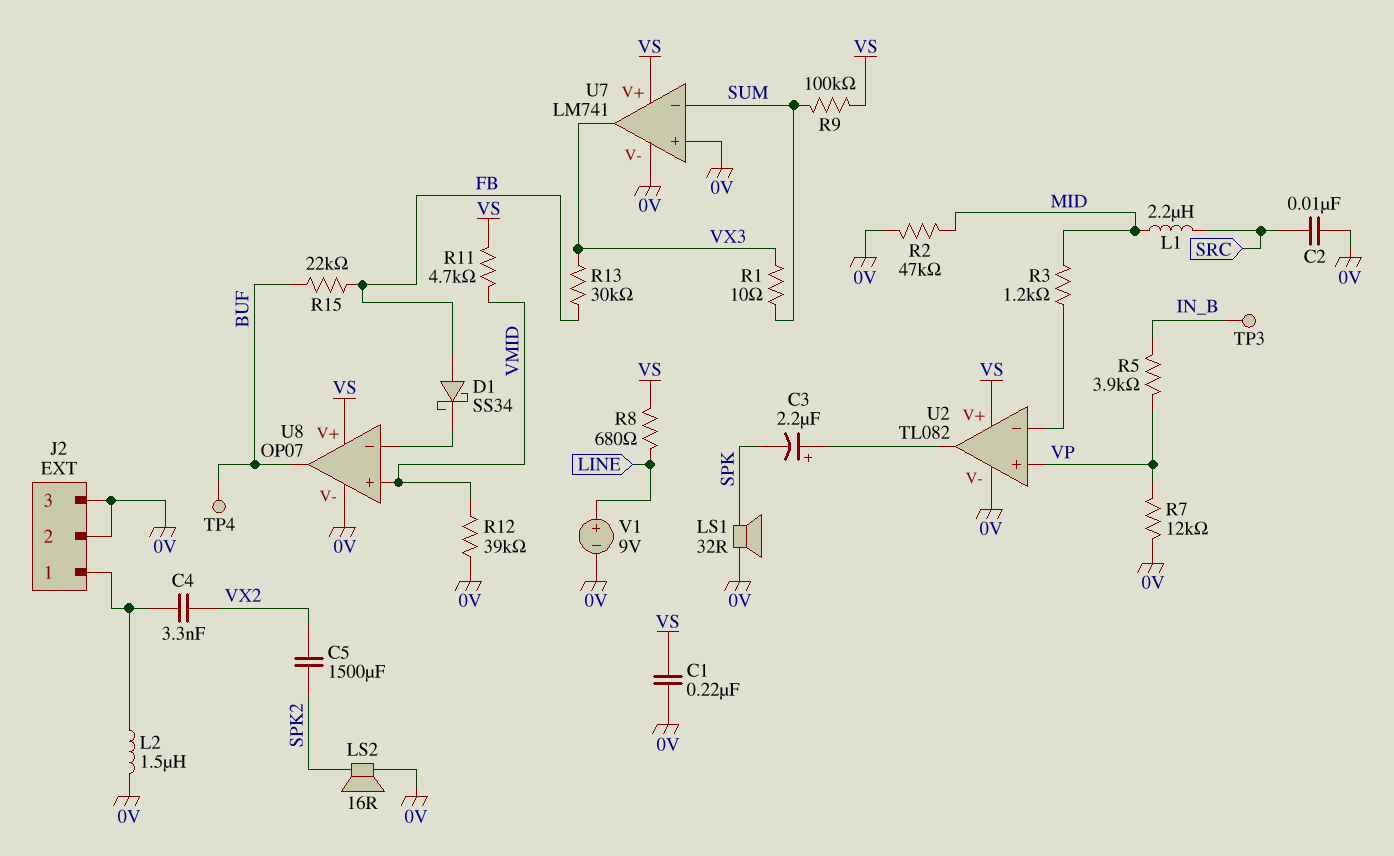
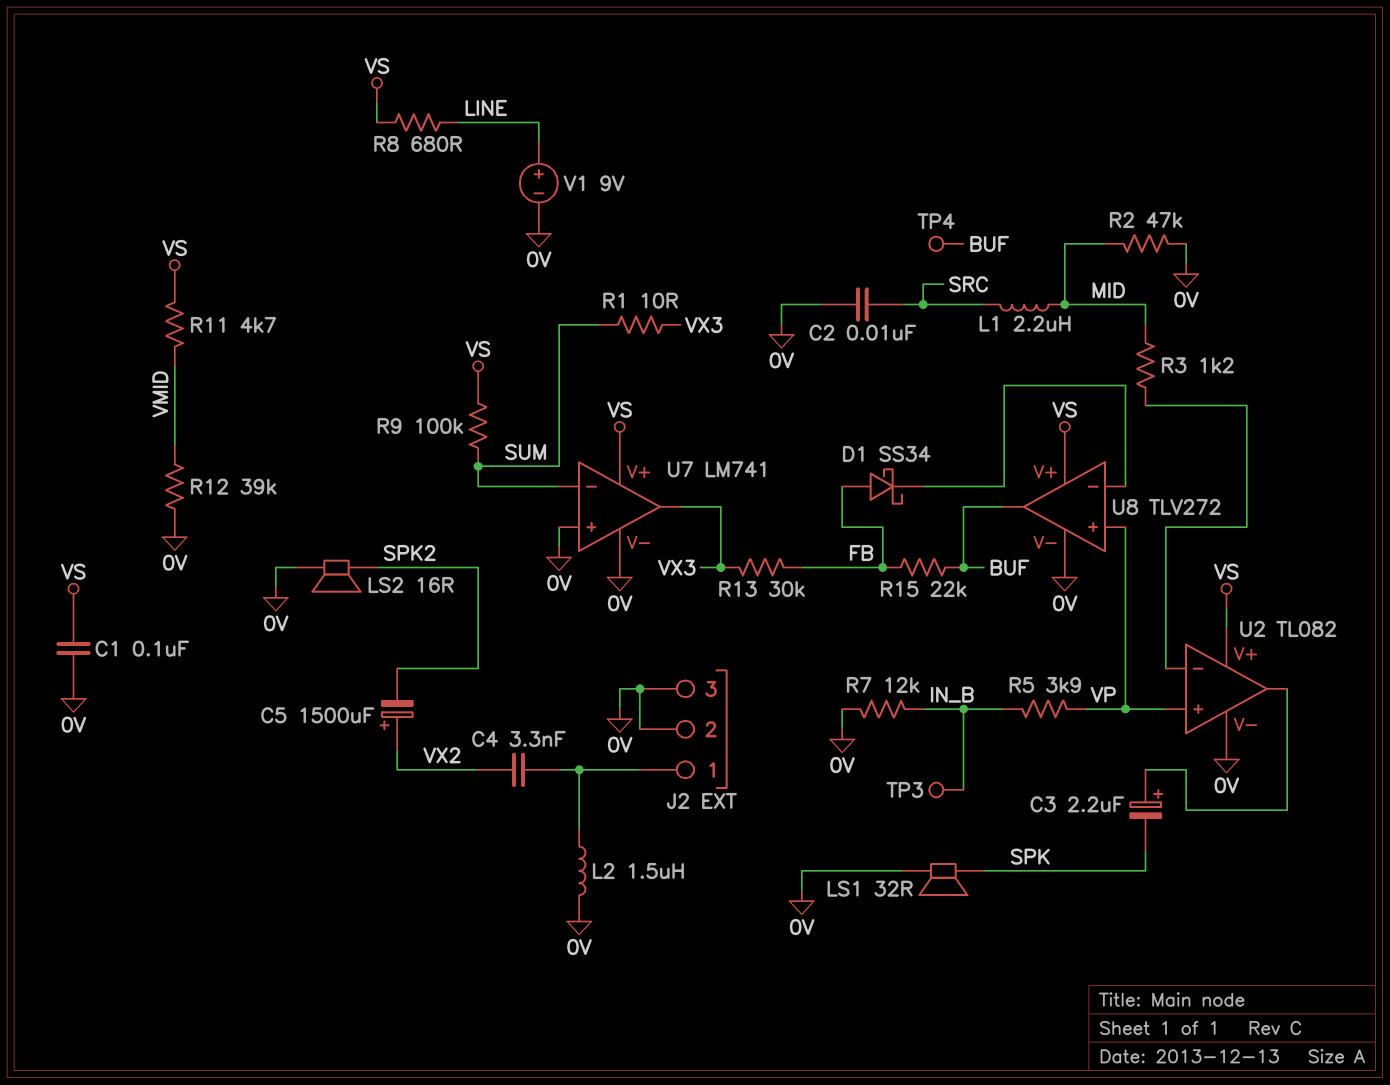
C1: 220nF (0V, VS) -> 100nF (0V, VS)
C5: 1500uF (SPK2, VX2) -> 1500uF (plus VX2, minus SPK2)
R7: 12k (0V, VP) -> 12k (0V, IN_B)
U8: OP07 -> TLV272
U8 pin in+: VMID -> VP

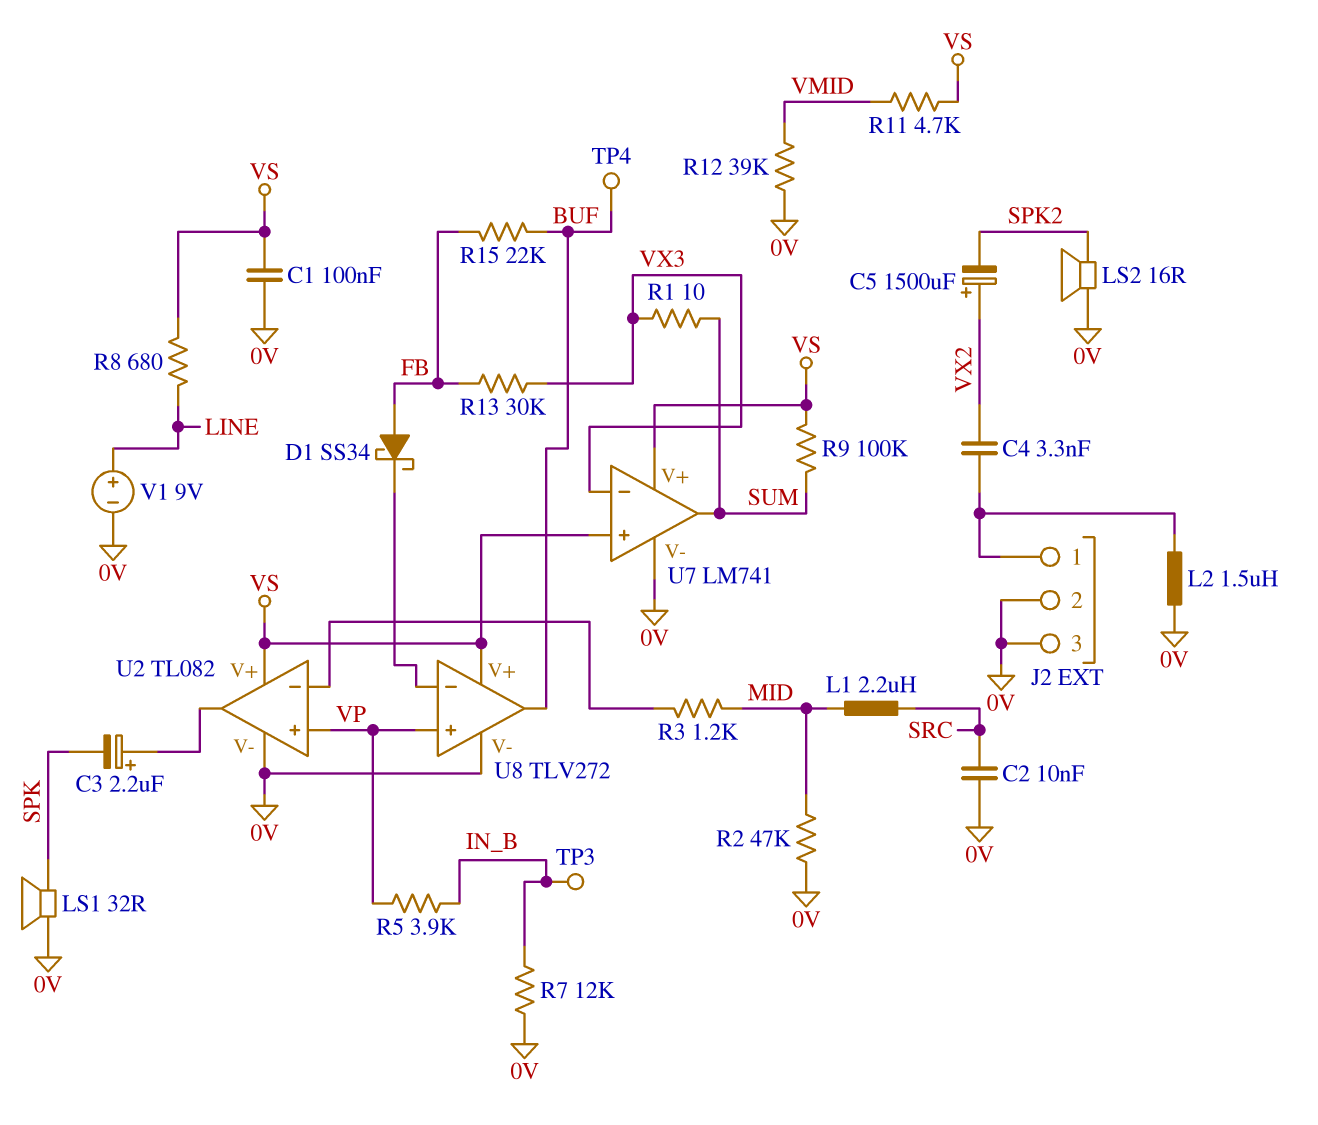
U7 pin in+: 0V -> VS
U7 pin in-: SUM -> VX3
U7 pin out: VX3 -> SUM

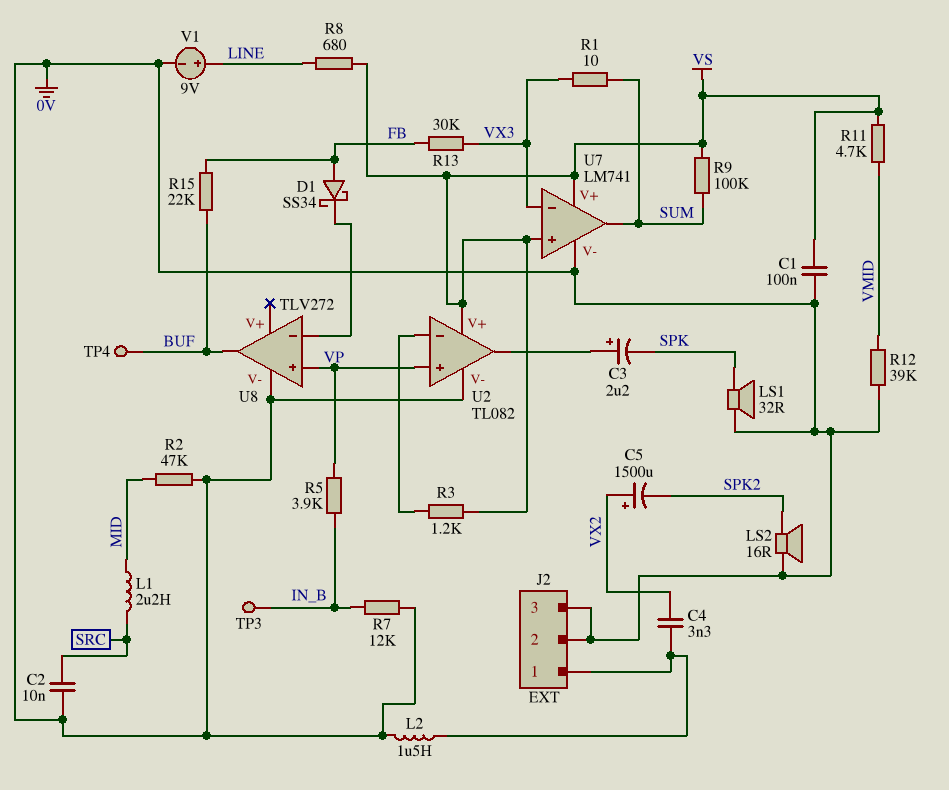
R3: 1.2k (MID, U2/in-) -> 1.2k (U2/in-, VS)
U8 pin V+: VS -> none

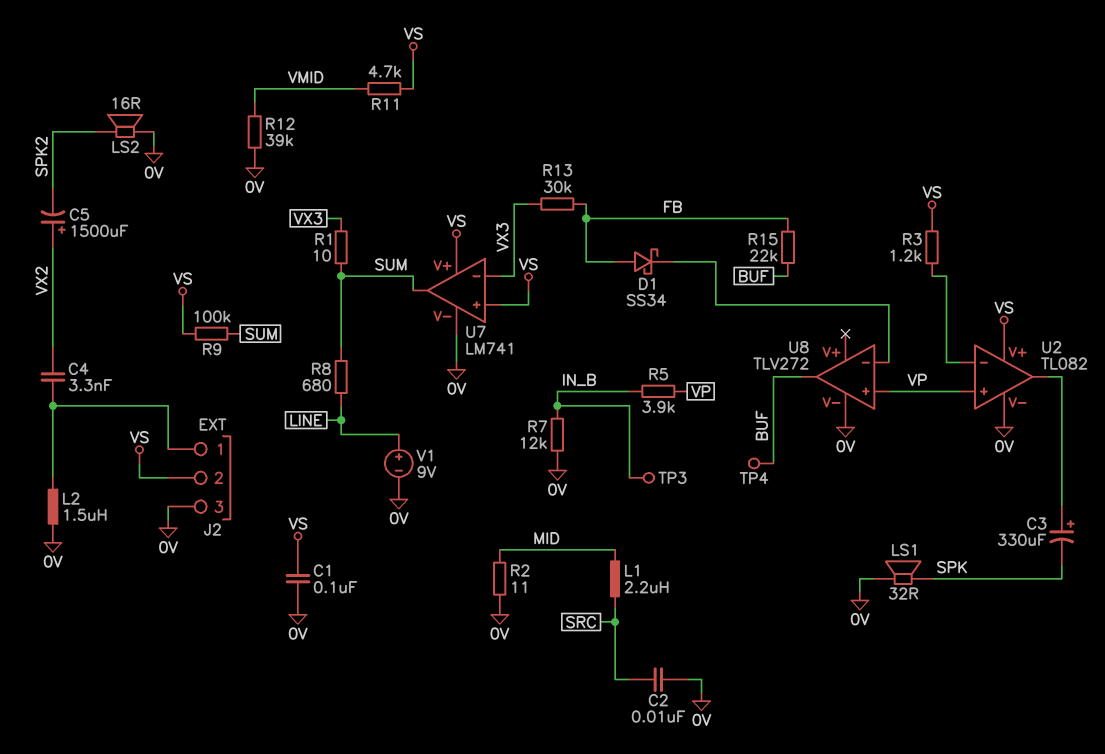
C3: 2.2uF (plus U2/out, minus SPK) -> 330uF (plus U2/out, minus SPK)
J2 pin 2: 0V -> VS
R2: 47k (0V, MID) -> 11 (0V, MID)
R8: 680 (LINE, VS) -> 680 (LINE, SUM)

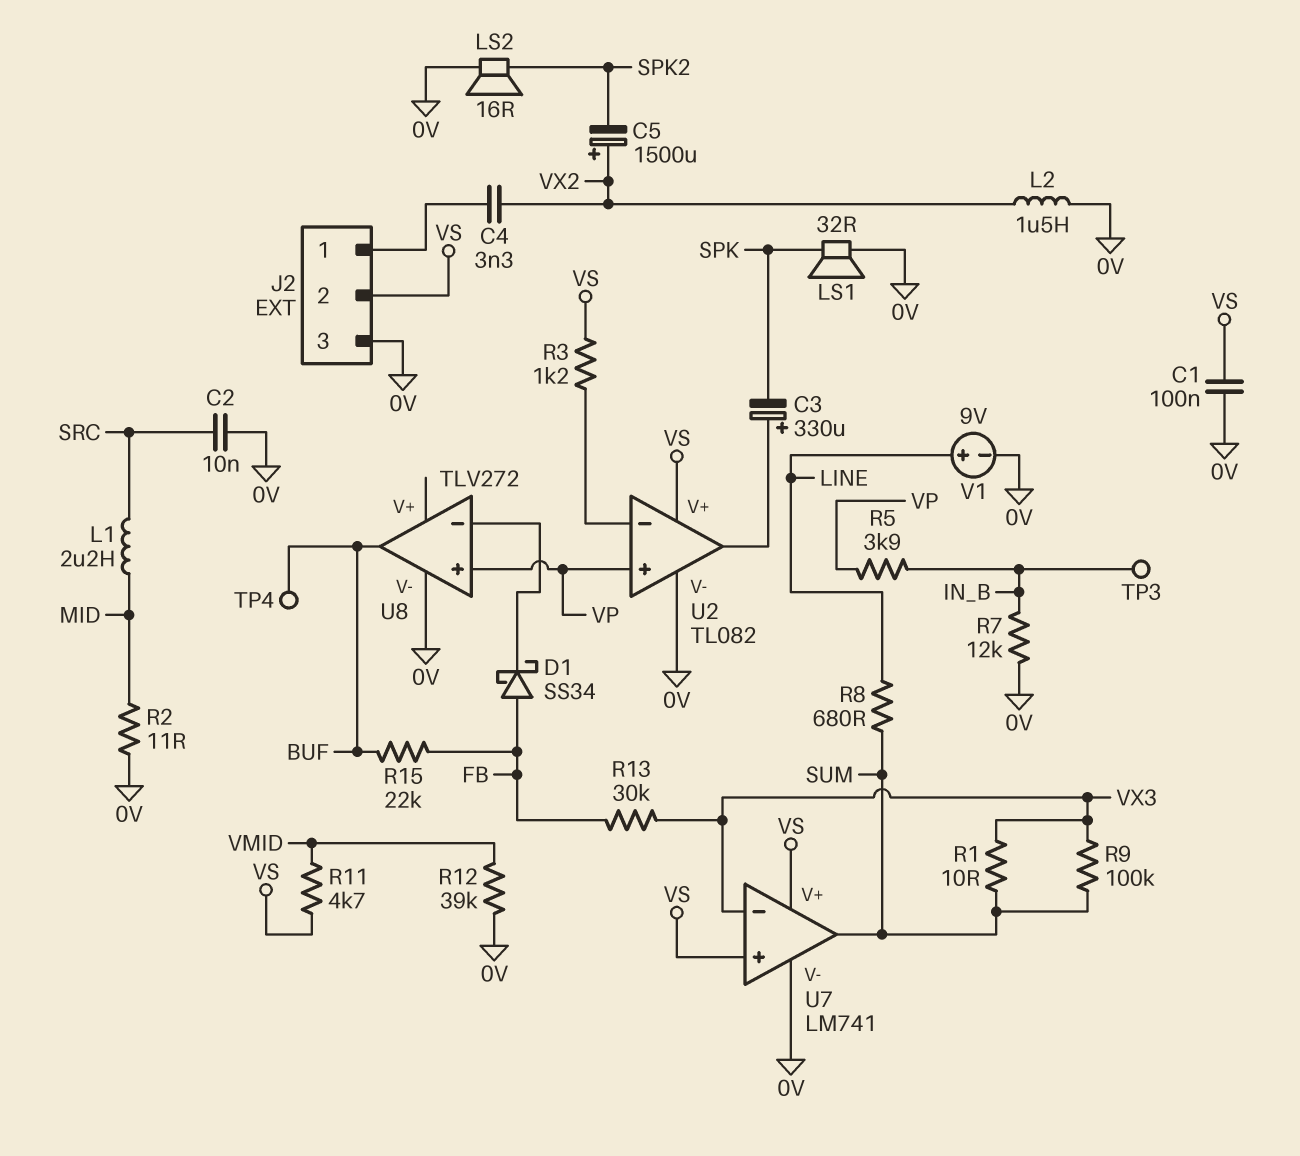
L2: 1.5uH (0V, J2/1) -> 1.5uH (0V, VX2)
R9: 100k (SUM, VS) -> 100k (SUM, VX3)

